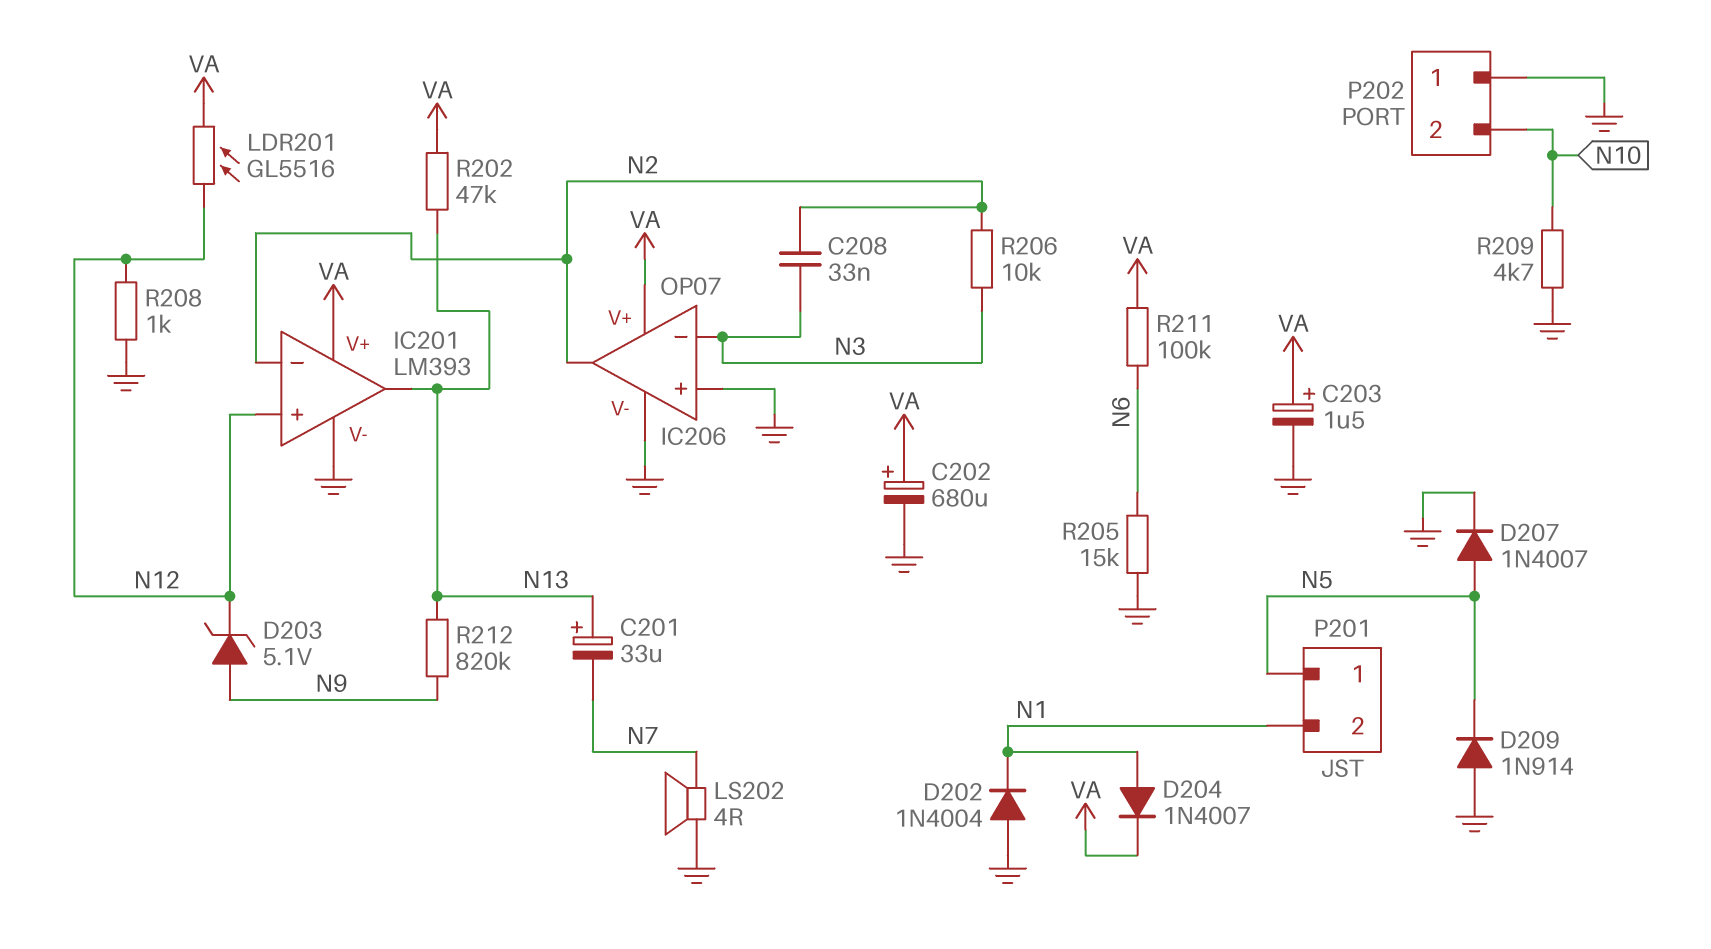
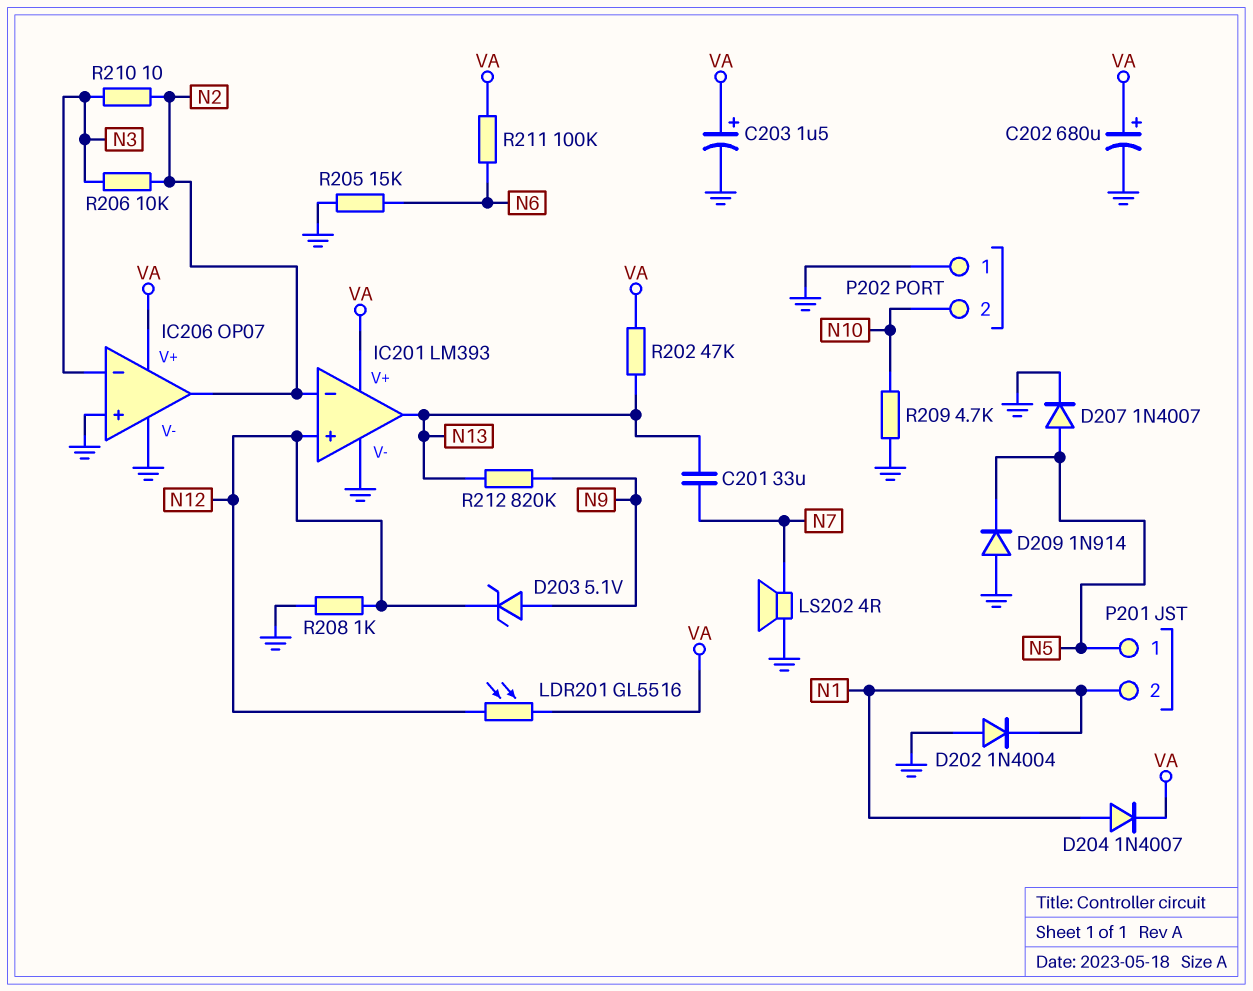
C201: 33uF (plus N13, minus N7) -> 33uF (N7, N13)
C208: 33nF (N2, N3) -> none
R210: none -> 10 (N2, N3)

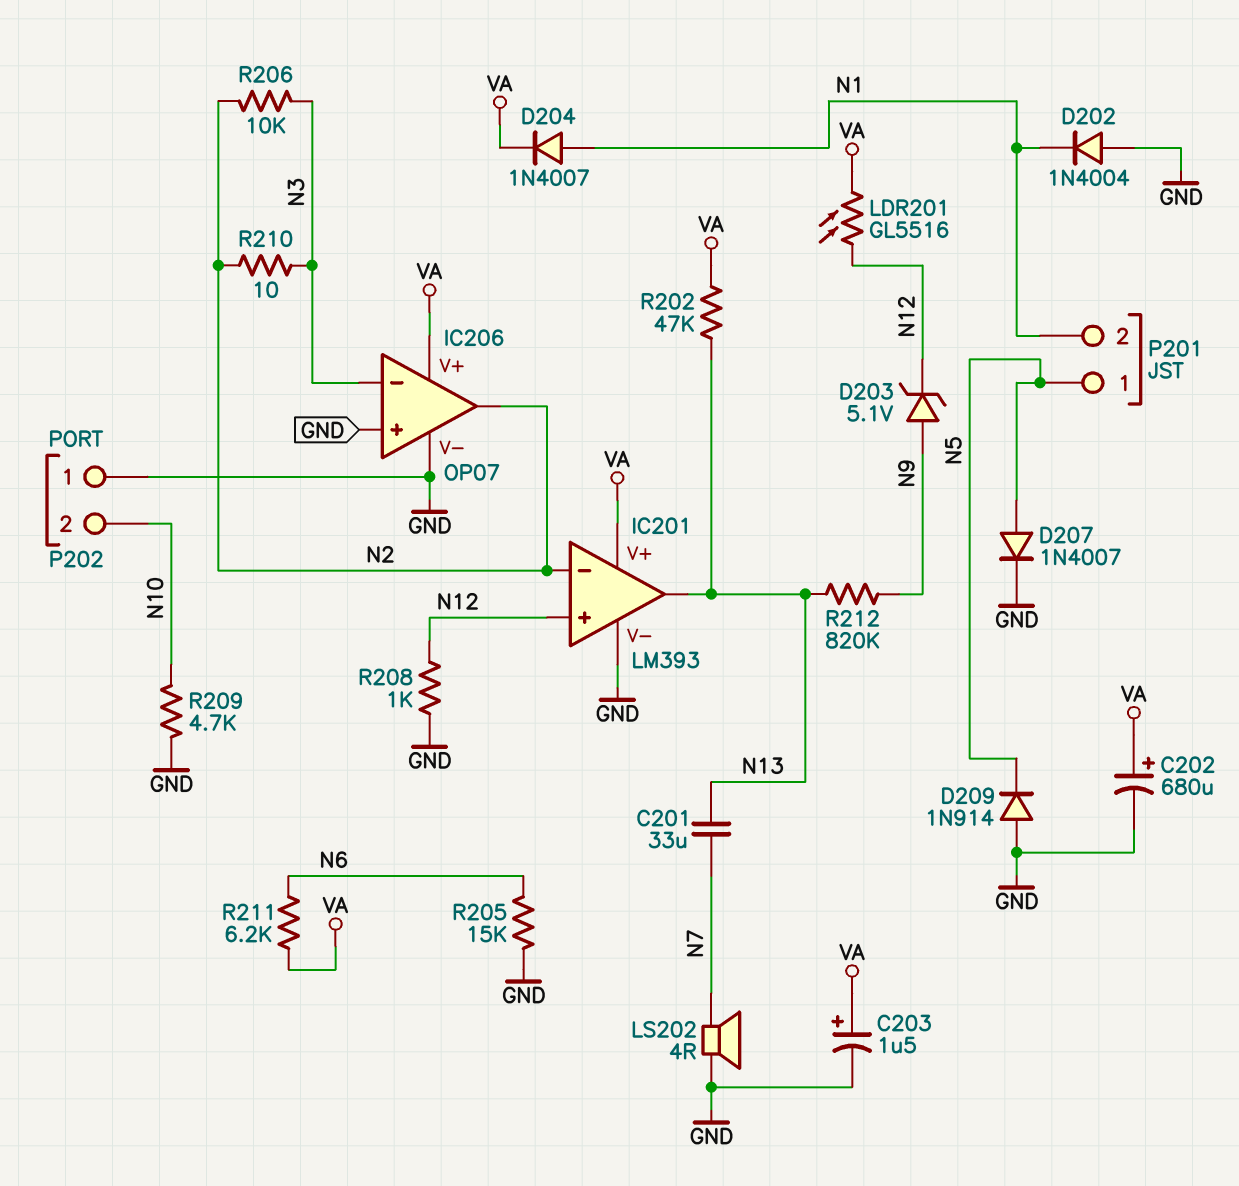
R211: 100k (N6, VA) -> 6.2k (N6, VA)

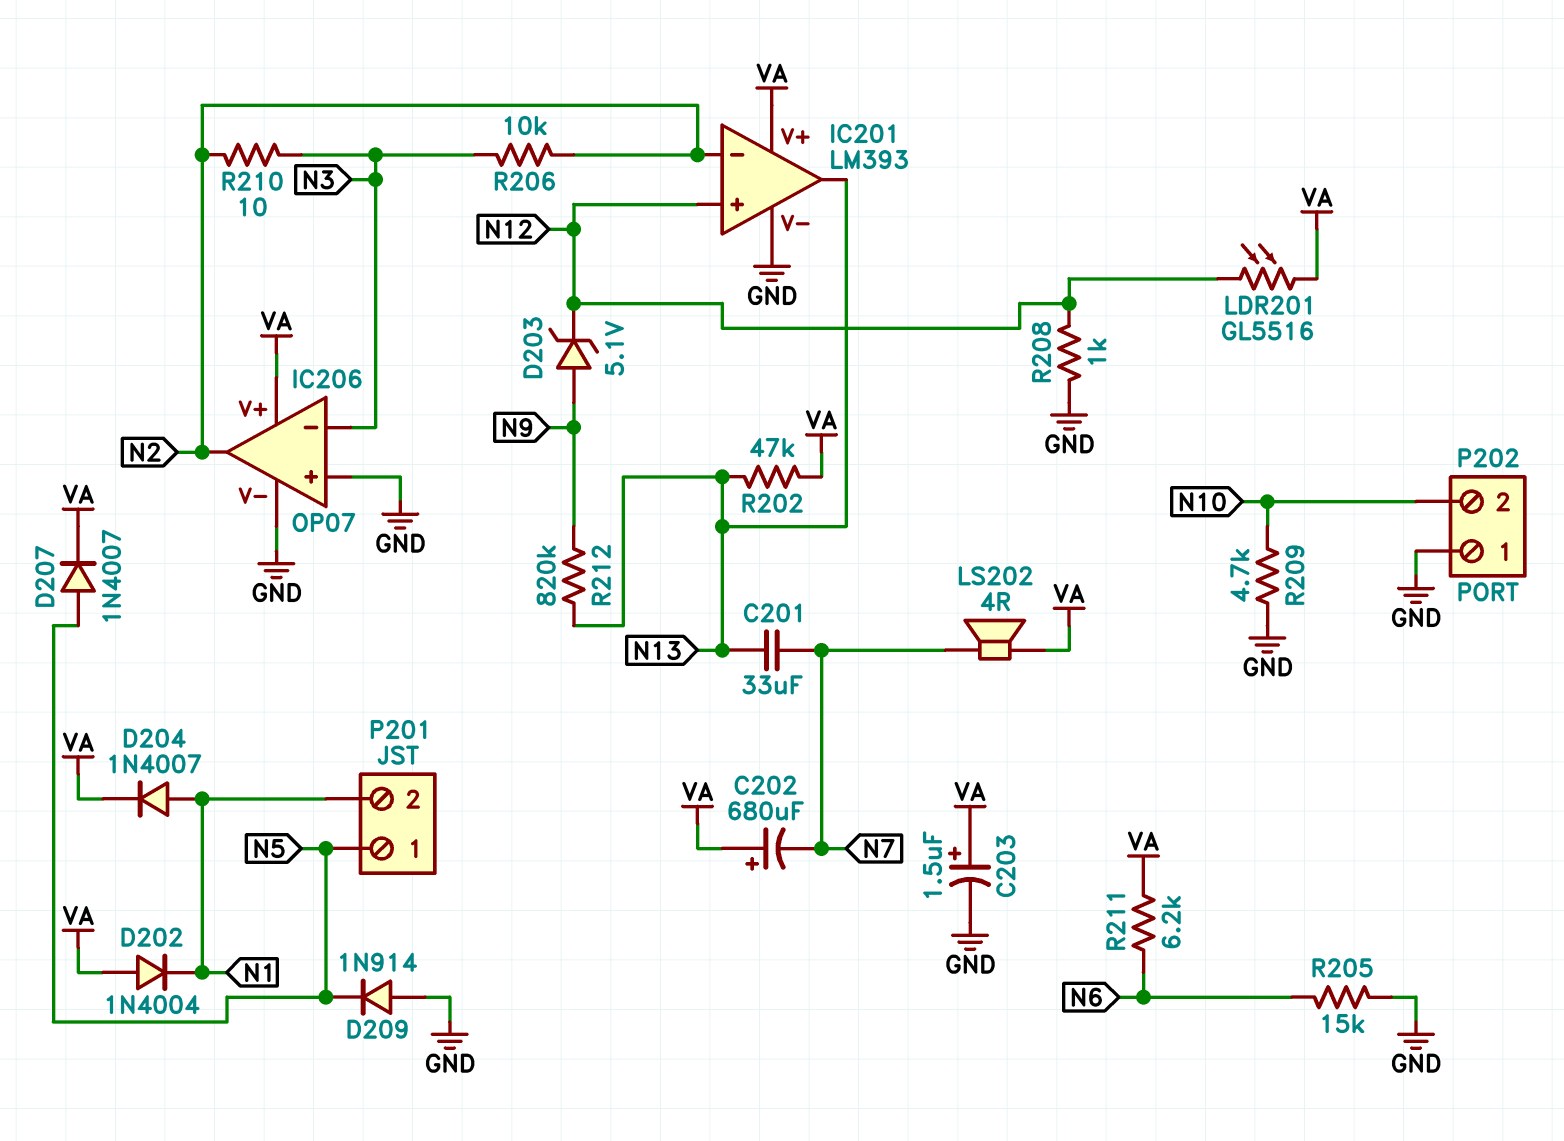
C202: 680uF (plus VA, minus GND) -> 680uF (plus VA, minus N7)
D202: diode 1N4004 (A GND, K N1) -> diode 1N4004 (A VA, K N1)
D207: diode 1N4007 (A N5, K GND) -> diode 1N4007 (A N5, K VA)
LS202: speaker 4R (GND, N7) -> speaker 4R (N7, VA)

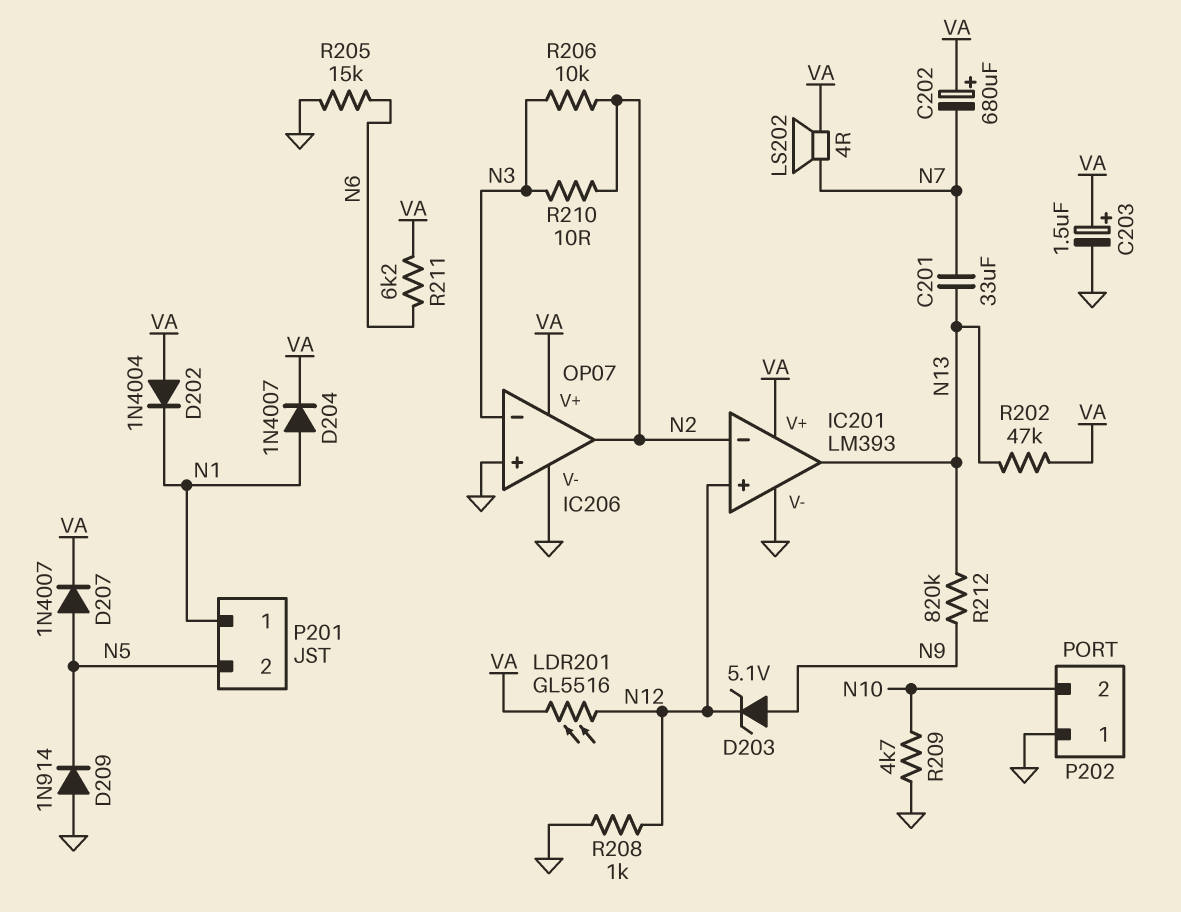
P201 pin 1: N5 -> N1
P201 pin 2: N1 -> N5

